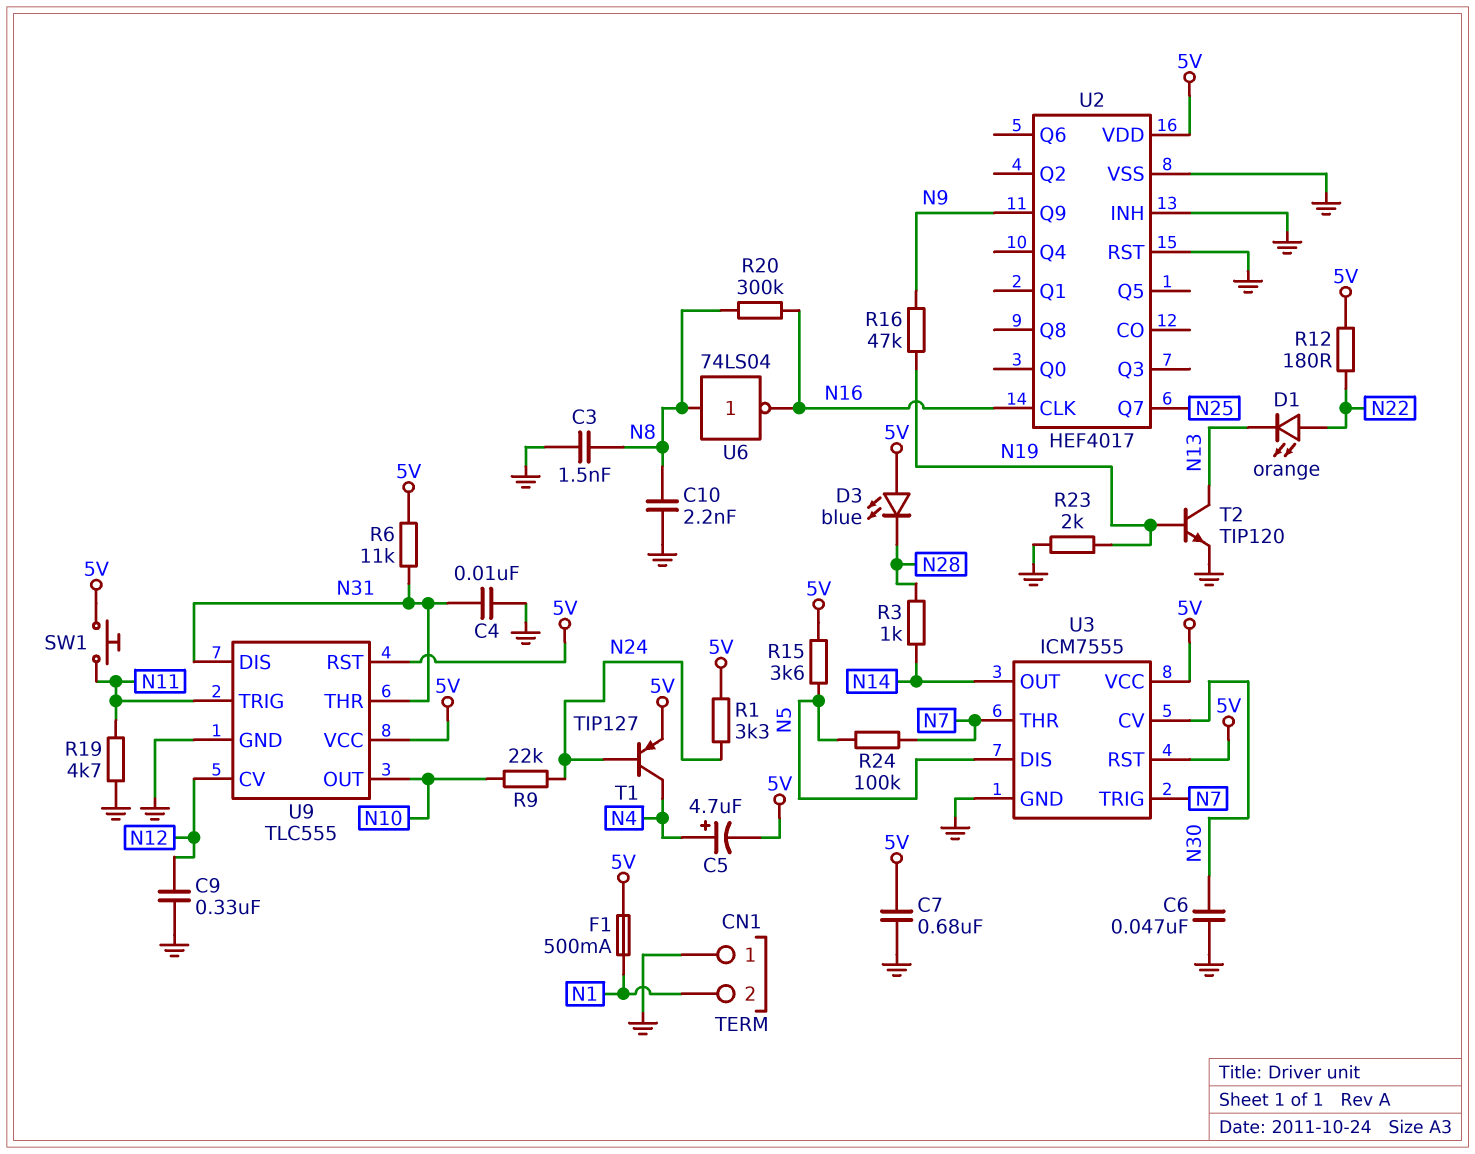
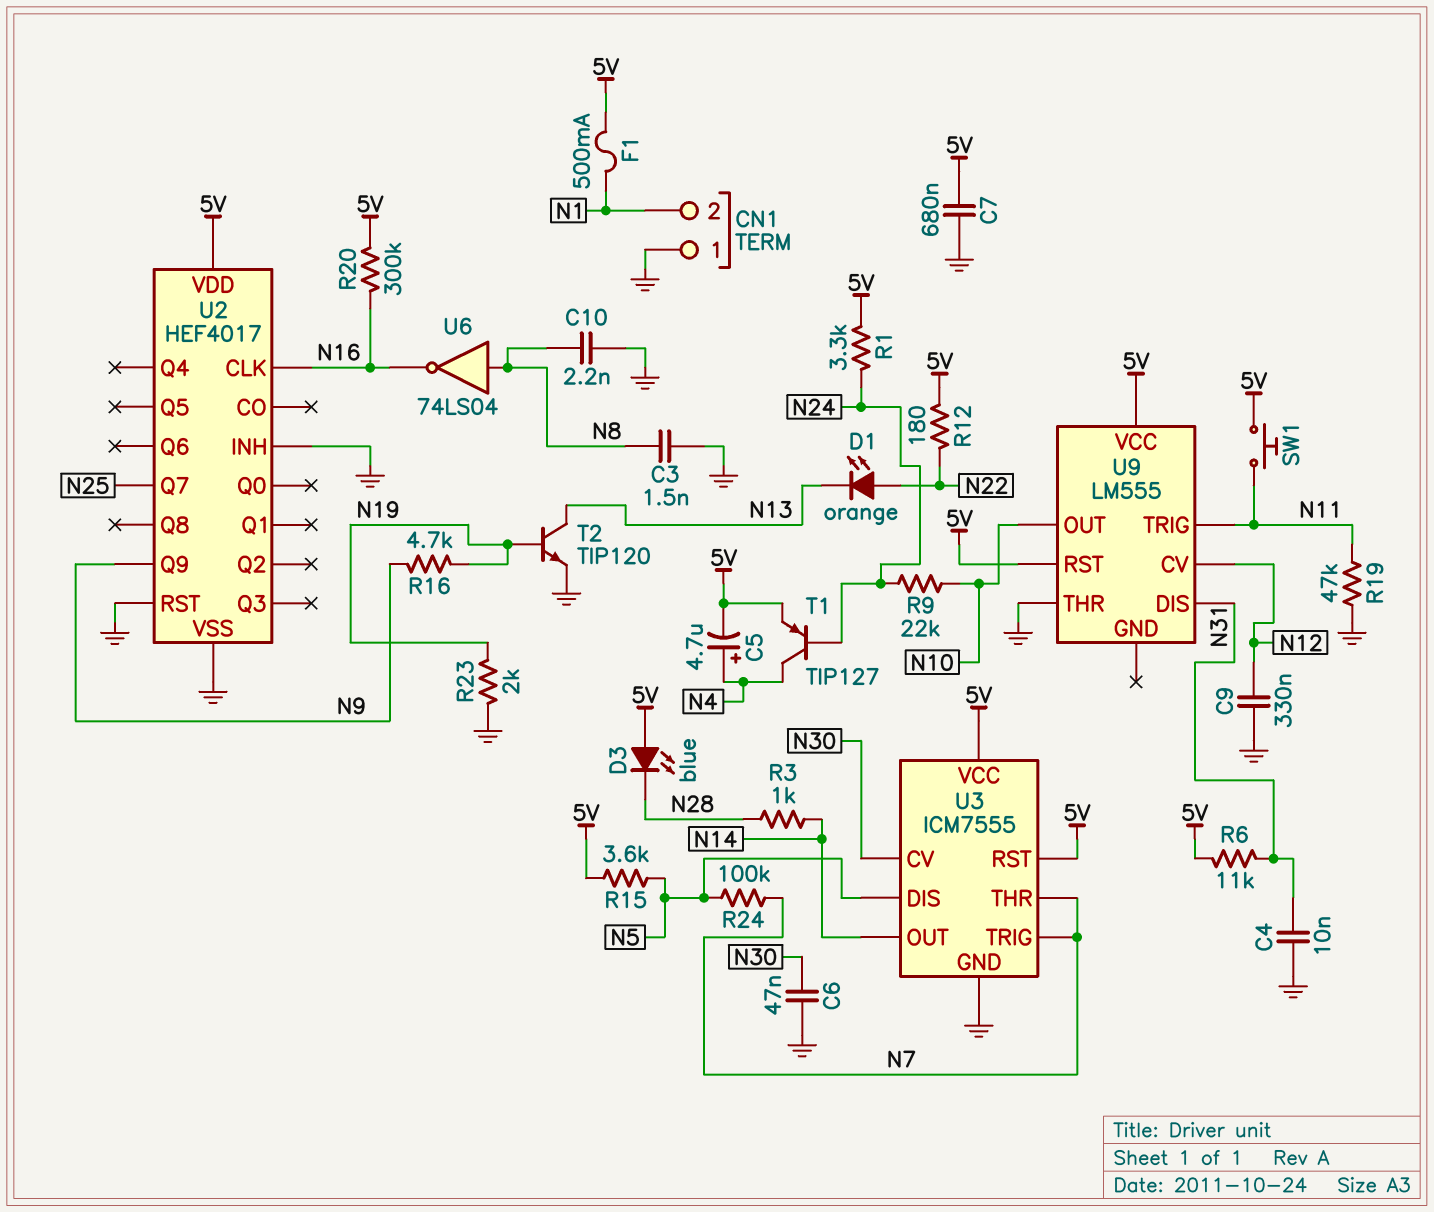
R16: 47k (N9, N19) -> 4.7k (N9, N19)
R19: 4.7k (GND, N11) -> 47k (GND, N11)
R20: 300k (N8, N16) -> 300k (5V, N16)
U9: TLC555 -> LM555
U9 pin GND: GND -> none
U9 pin THR: N31 -> GND

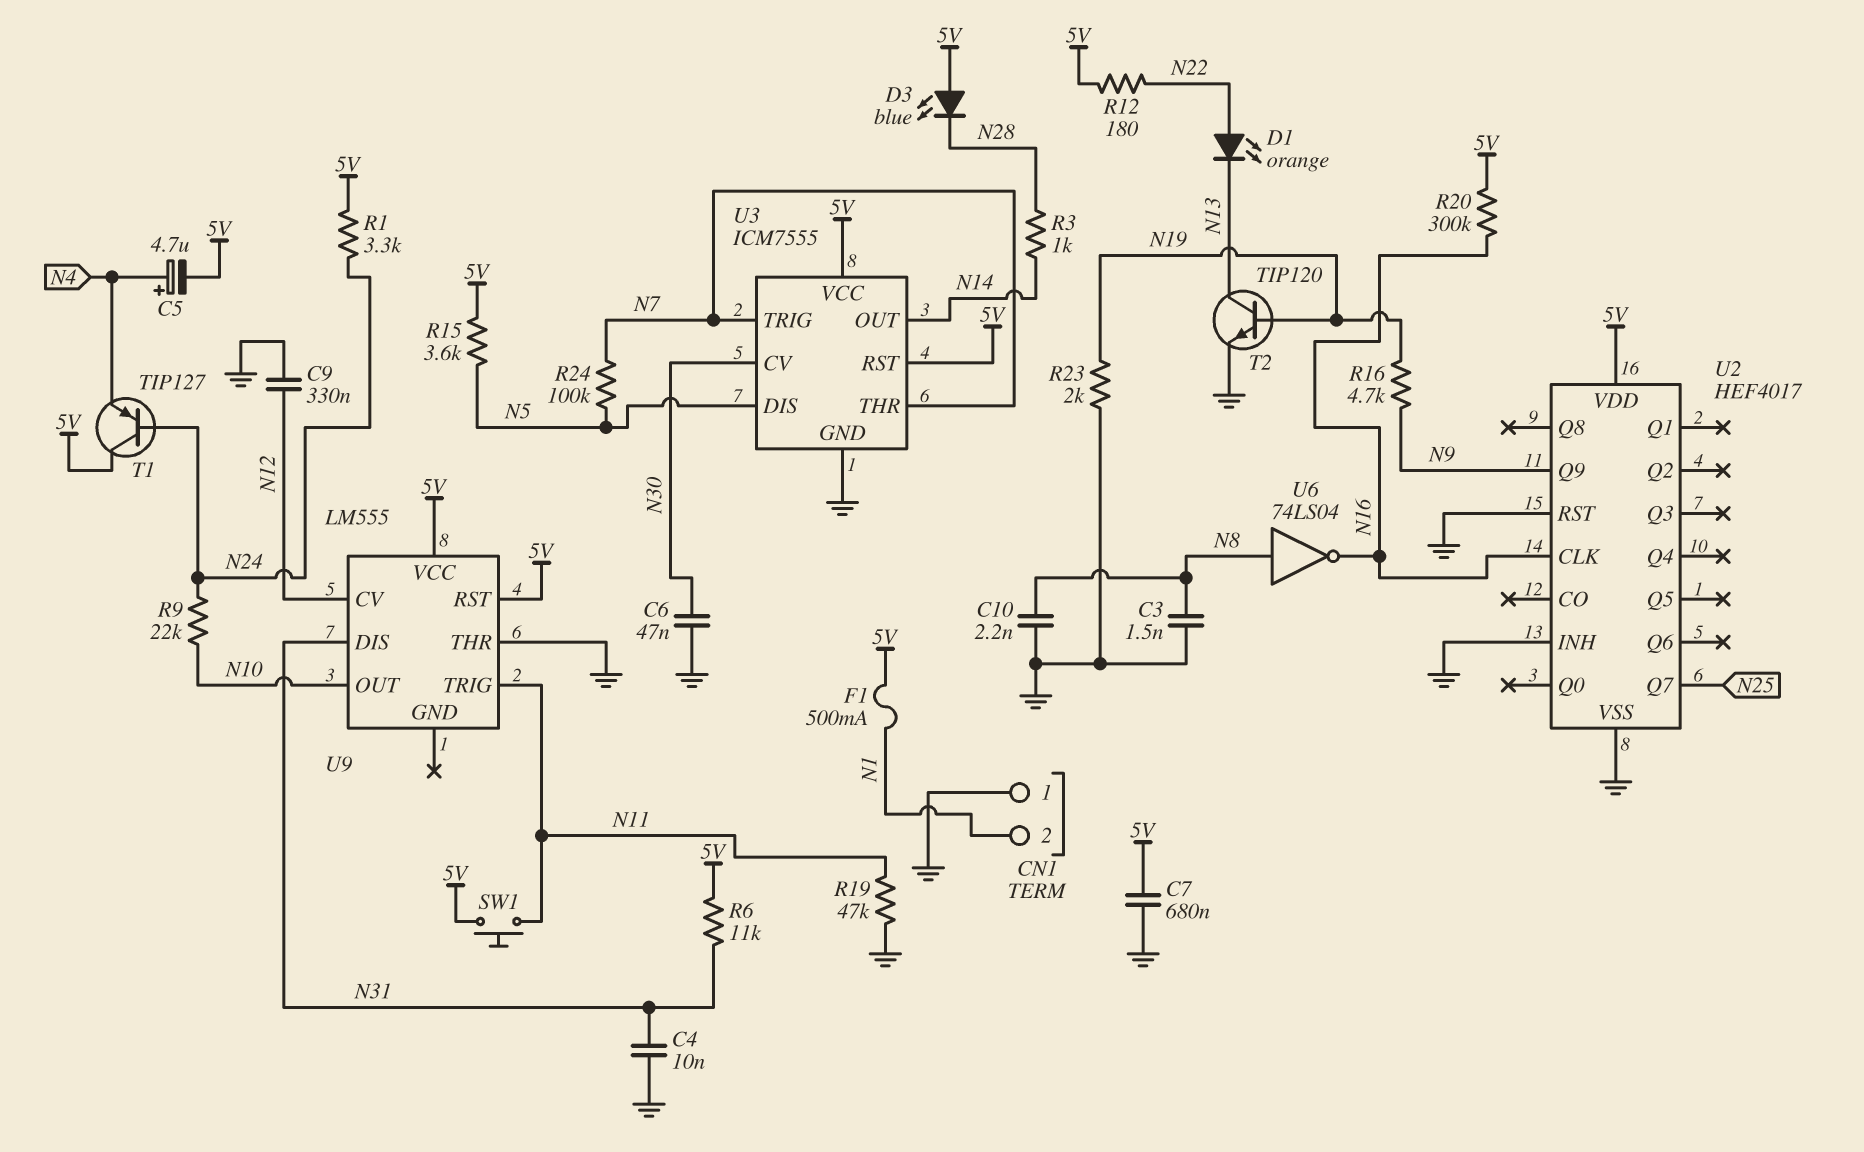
T1: PNP TIP127 (B N24, C N4, E 5V) -> PNP TIP127 (B N24, C 5V, E N4)

